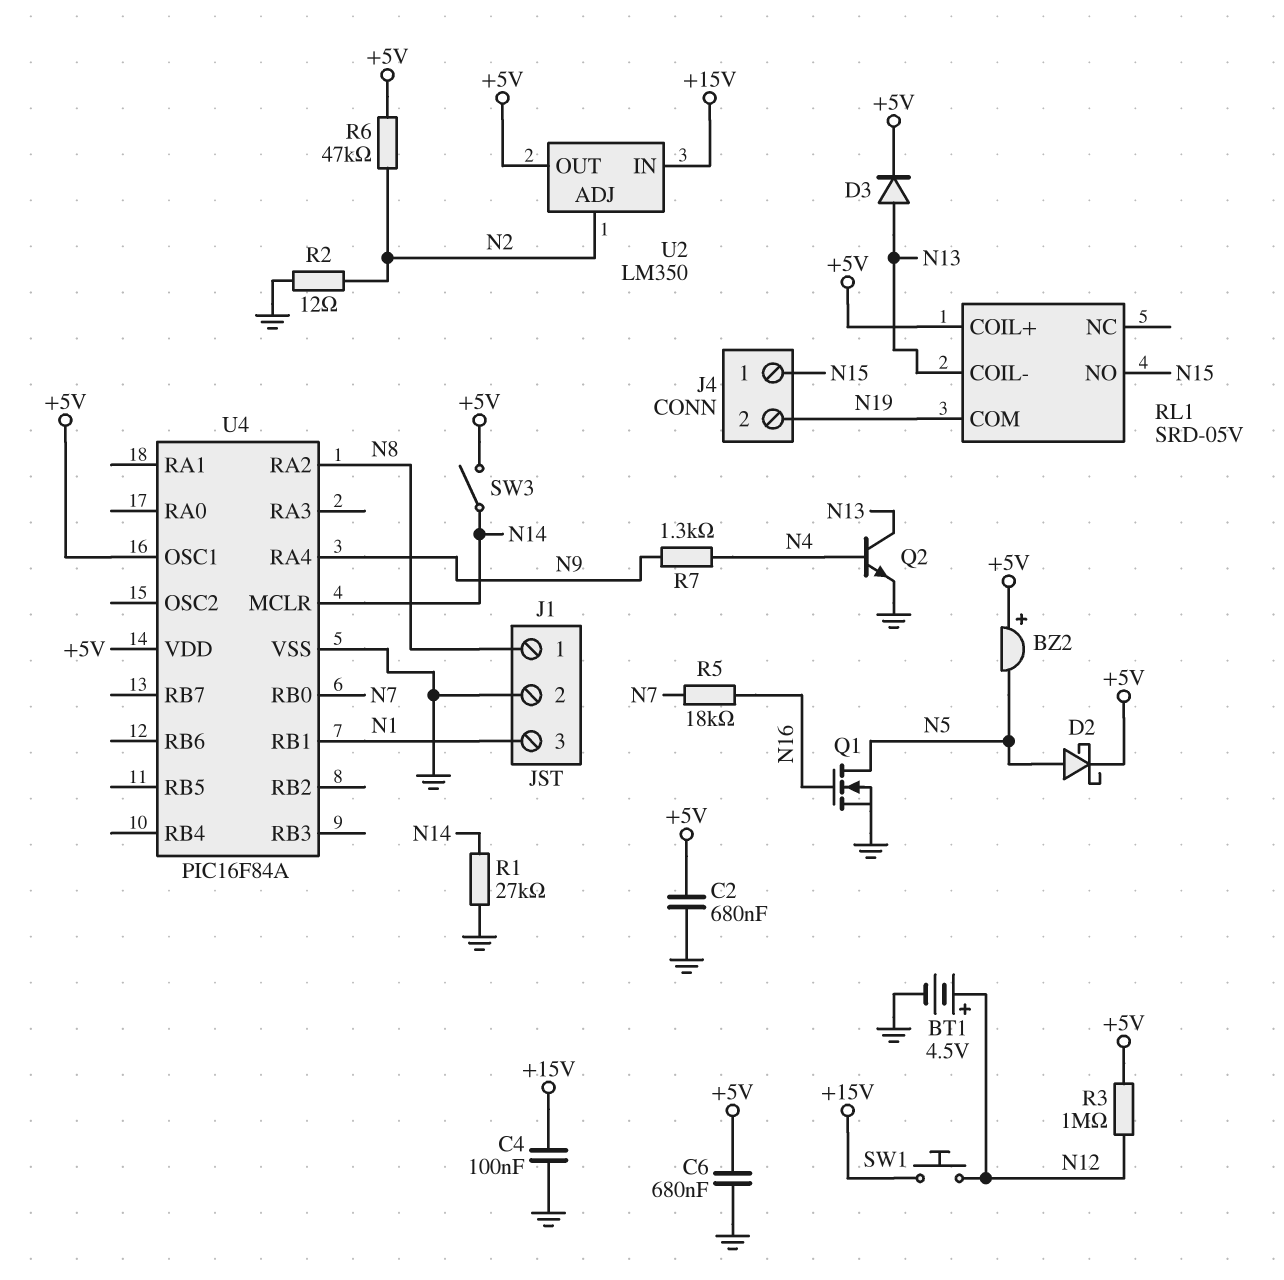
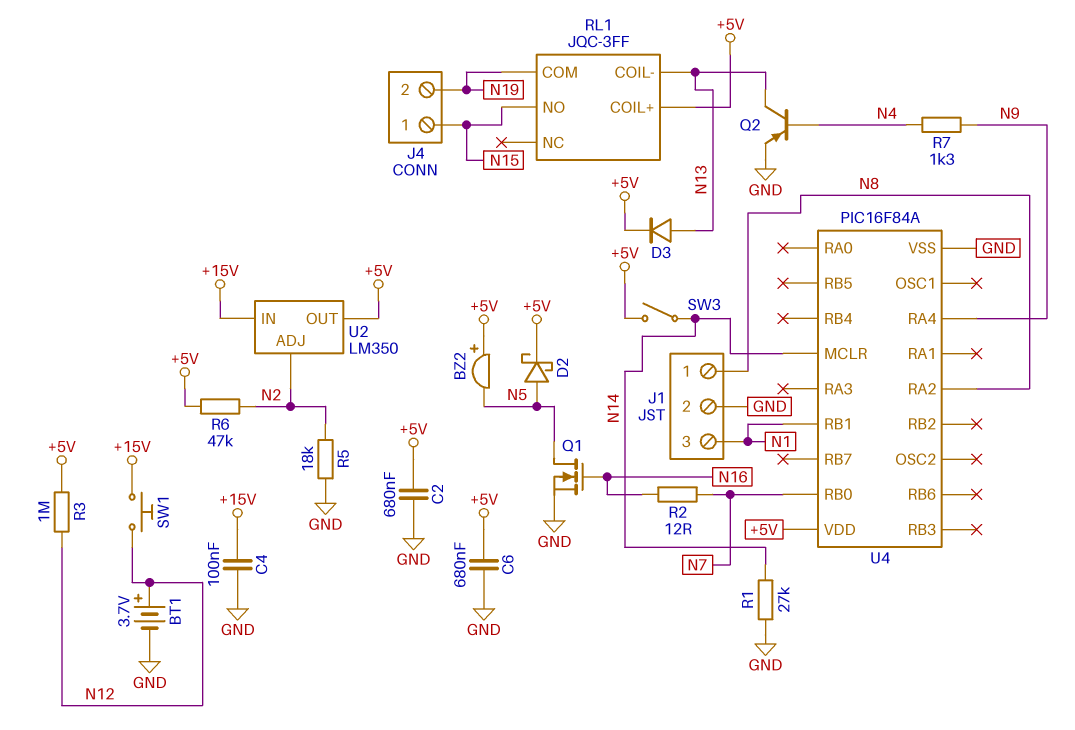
BT1: 4.5V (plus N12, minus GND) -> 3.7V (plus N12, minus GND)
Q2: NPN (B N4, C N13, E GND) -> PNP (B N4, C N13, E GND)
R2: 12 (GND, N2) -> 12 (N7, N16)
R5: 18k (N7, N16) -> 18k (GND, N2)
RL1: SRD-05V -> JQC-3FF
U4 pin OSC1: +5V -> none

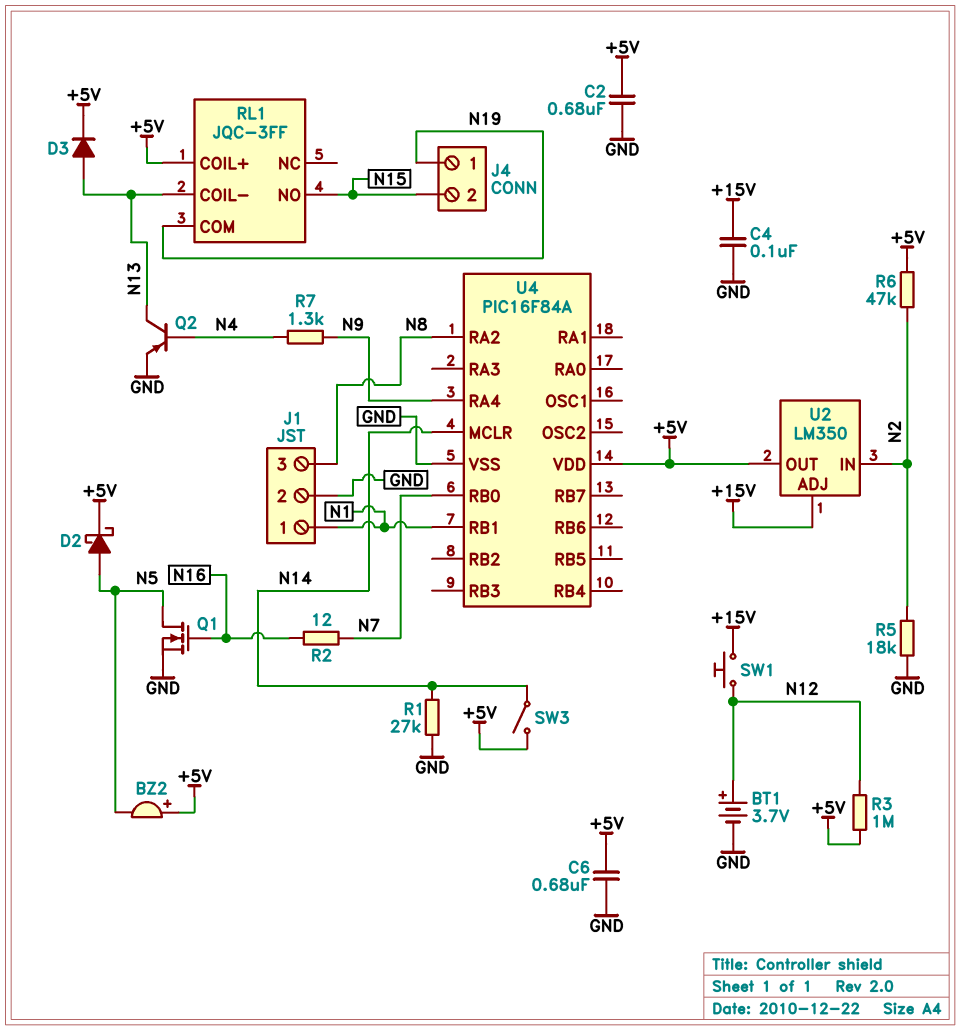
J1 pin 1: N8 -> N1
J1 pin 3: N1 -> N8
J4 pin 1: N15 -> N19
J4 pin 2: N19 -> N15
U2 pin ADJ: N2 -> +15V
U2 pin IN: +15V -> N2

